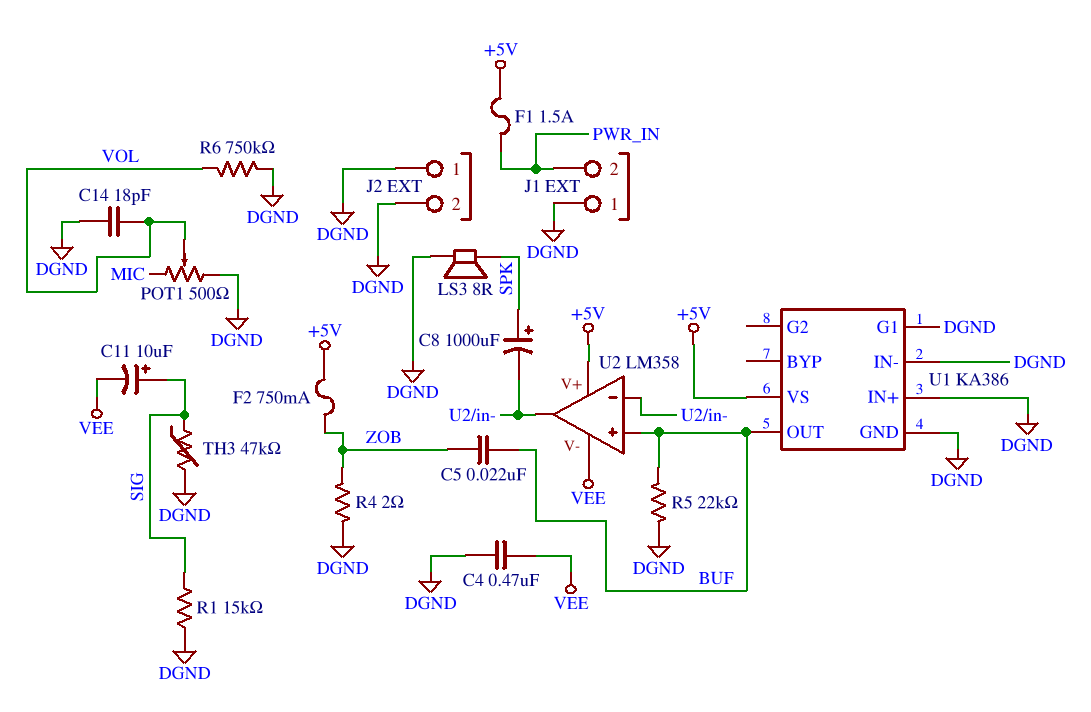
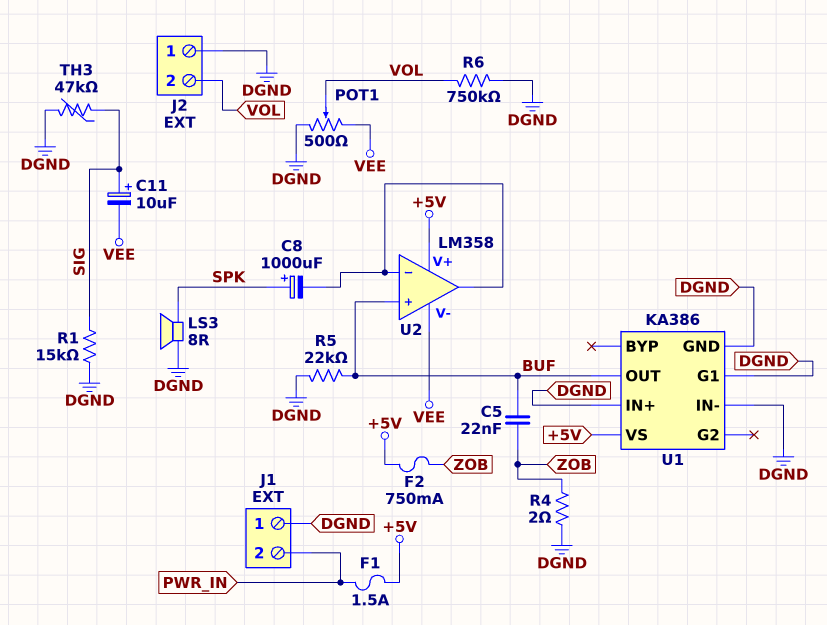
C4: 470nF (DGND, VEE) -> none
C14: 18pF (DGND, VOL) -> none
J2 pin 2: DGND -> VOL
POT1: 500 (DGND, MIC, wiper VOL) -> 500 (DGND, VEE, wiper VOL)

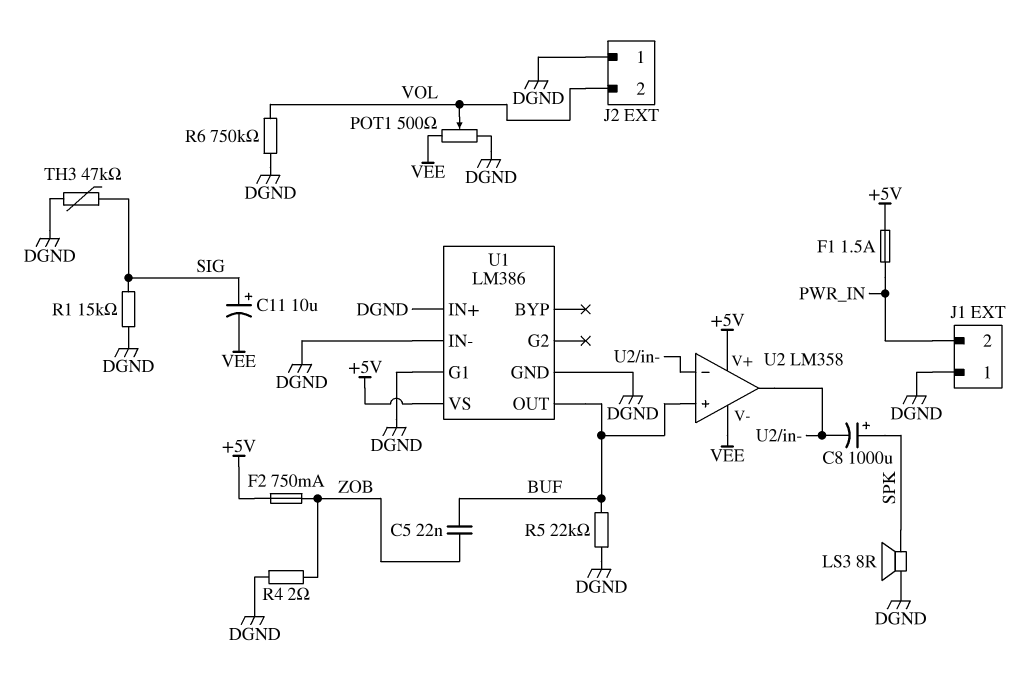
U1: KA386 -> LM386

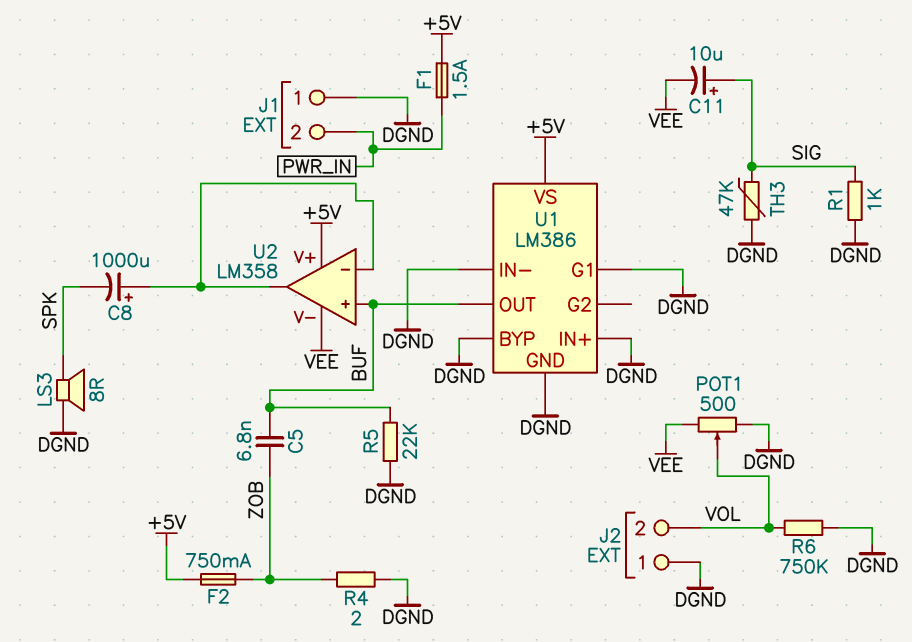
C5: 22nF (BUF, ZOB) -> 6.8nF (BUF, ZOB)
C8: 1000uF (plus SPK, minus U2/in-) -> 1000uF (plus U2/in-, minus SPK)
R1: 15k (DGND, SIG) -> 1k (DGND, SIG)
U1 pin BYP: none -> DGND

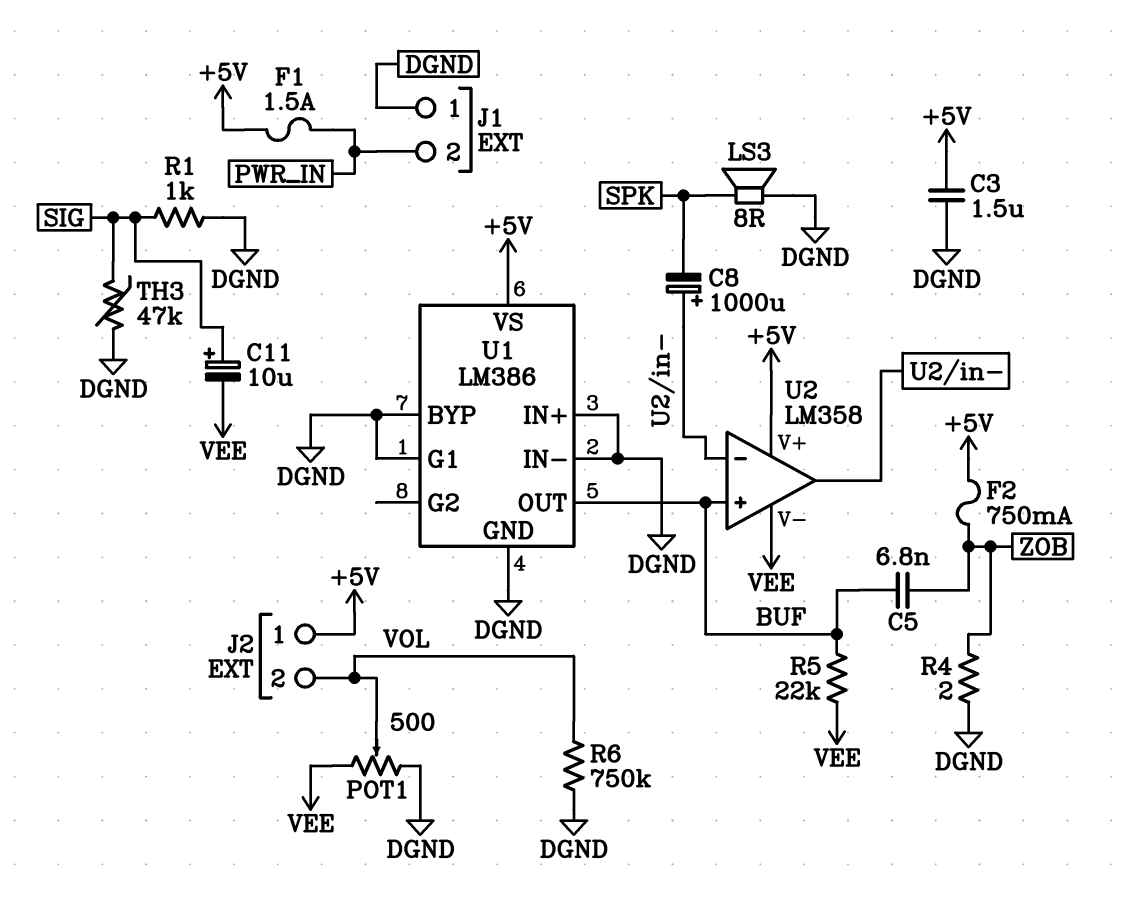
C3: none -> 1.5uF (+5V, DGND)
J2 pin 1: DGND -> +5V
R5: 22k (BUF, DGND) -> 22k (BUF, VEE)

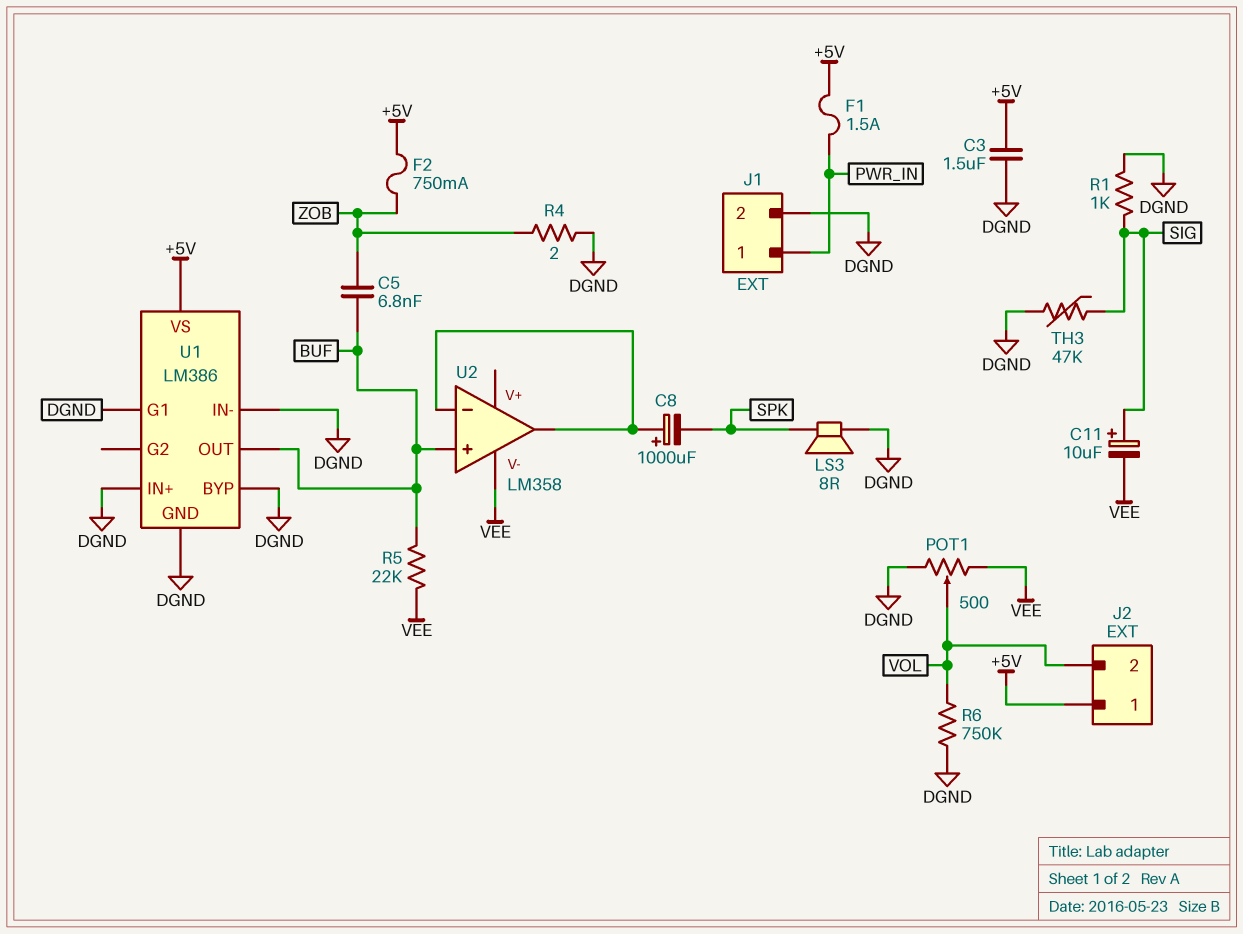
J1 pin 1: DGND -> PWR_IN
J1 pin 2: PWR_IN -> DGND
U2 pin V+: +5V -> none

